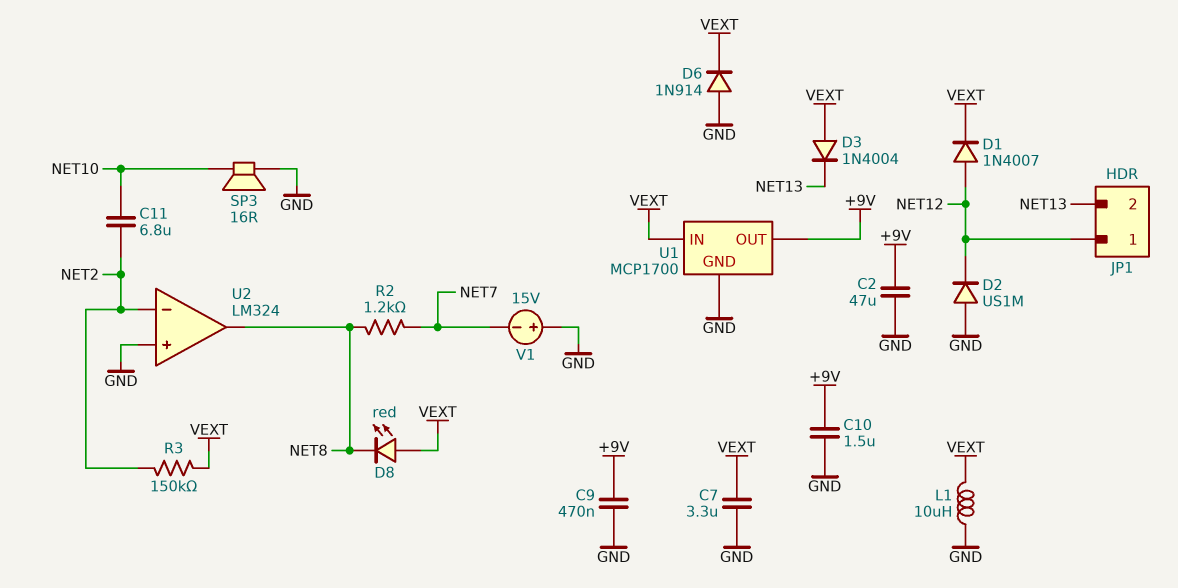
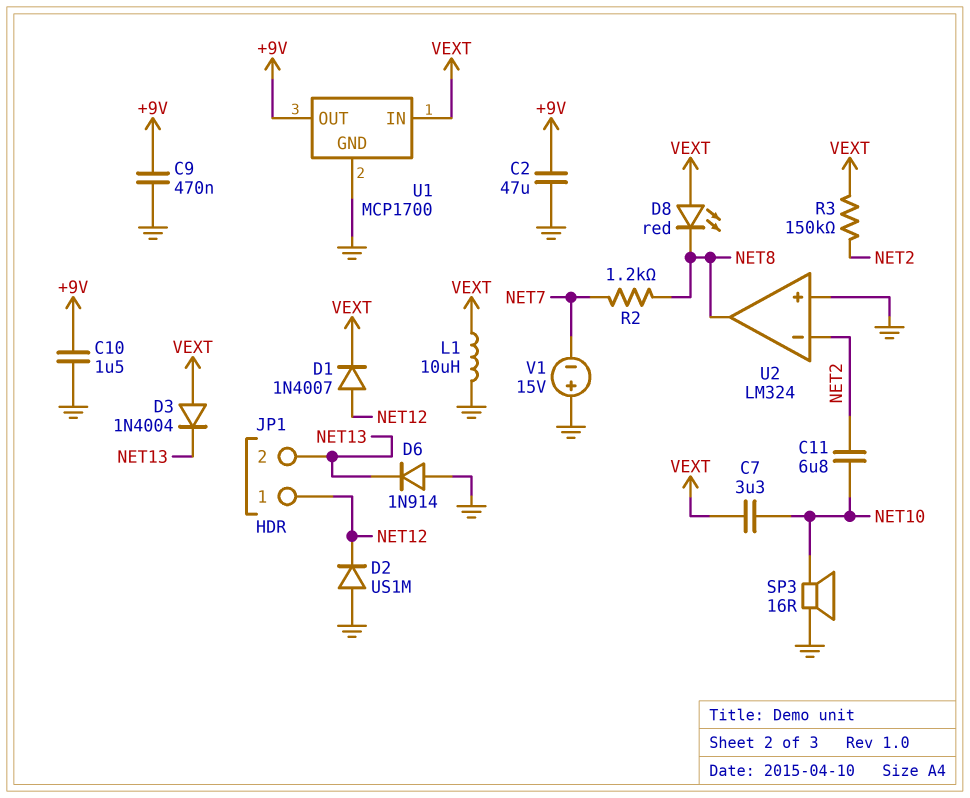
C7: 3.3uF (GND, VEXT) -> 3.3uF (NET10, VEXT)
D6: diode 1N914 (A GND, K VEXT) -> diode 1N914 (A GND, K NET13)

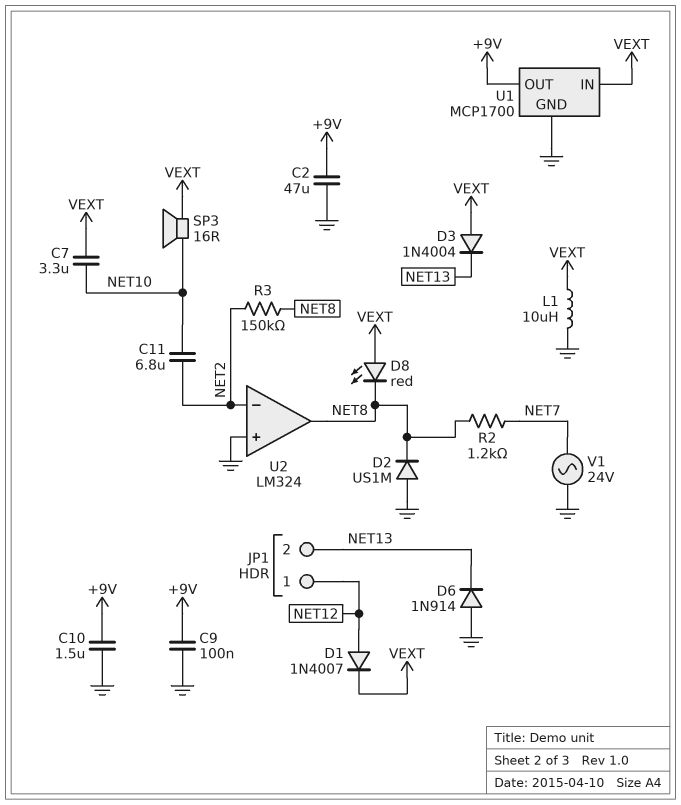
C9: 470nF (+9V, GND) -> 100nF (+9V, GND)
D2: diode US1M (A GND, K NET12) -> diode US1M (A GND, K NET8)
R3: 150k (NET2, VEXT) -> 150k (NET2, NET8)
SP3: speaker 16R (GND, NET10) -> speaker 16R (NET10, VEXT)
V1: 15V (plus GND, minus NET7) -> AC 24V (GND, NET7)

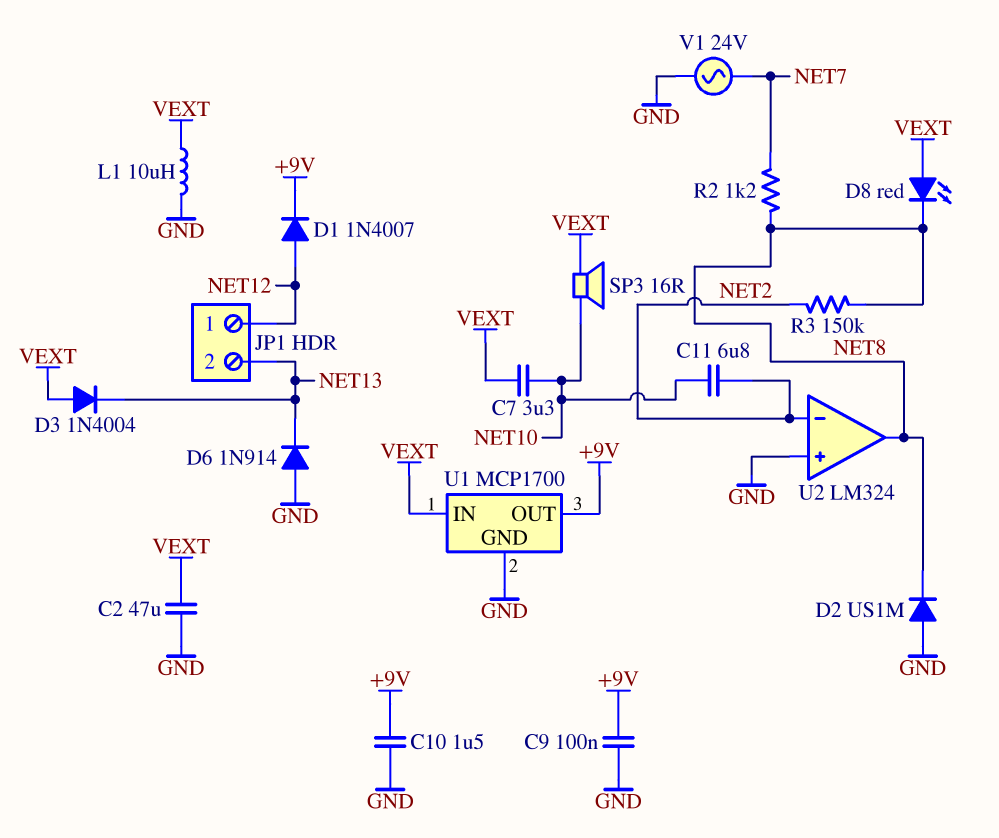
C2: 47uF (+9V, GND) -> 47uF (GND, VEXT)
D1: diode 1N4007 (A NET12, K VEXT) -> diode 1N4007 (A NET12, K +9V)

